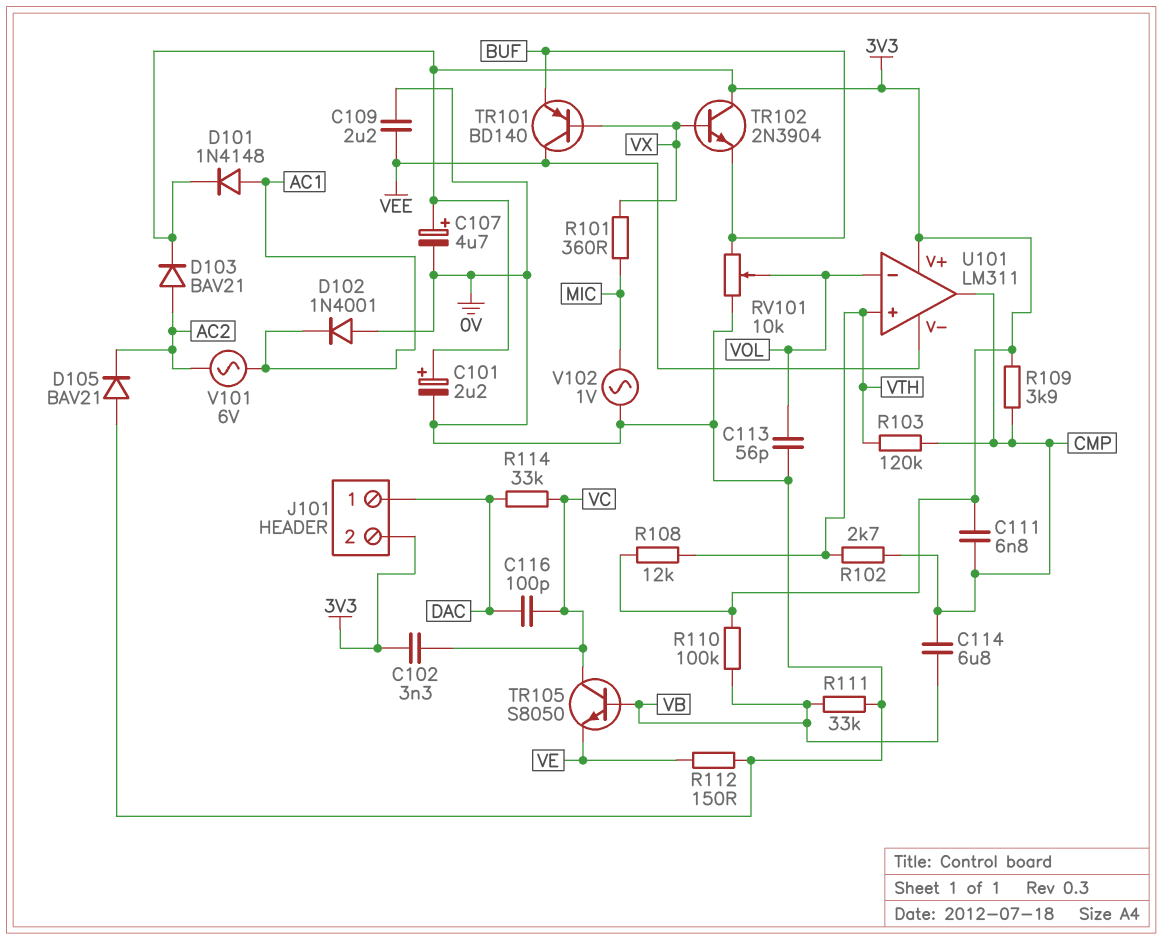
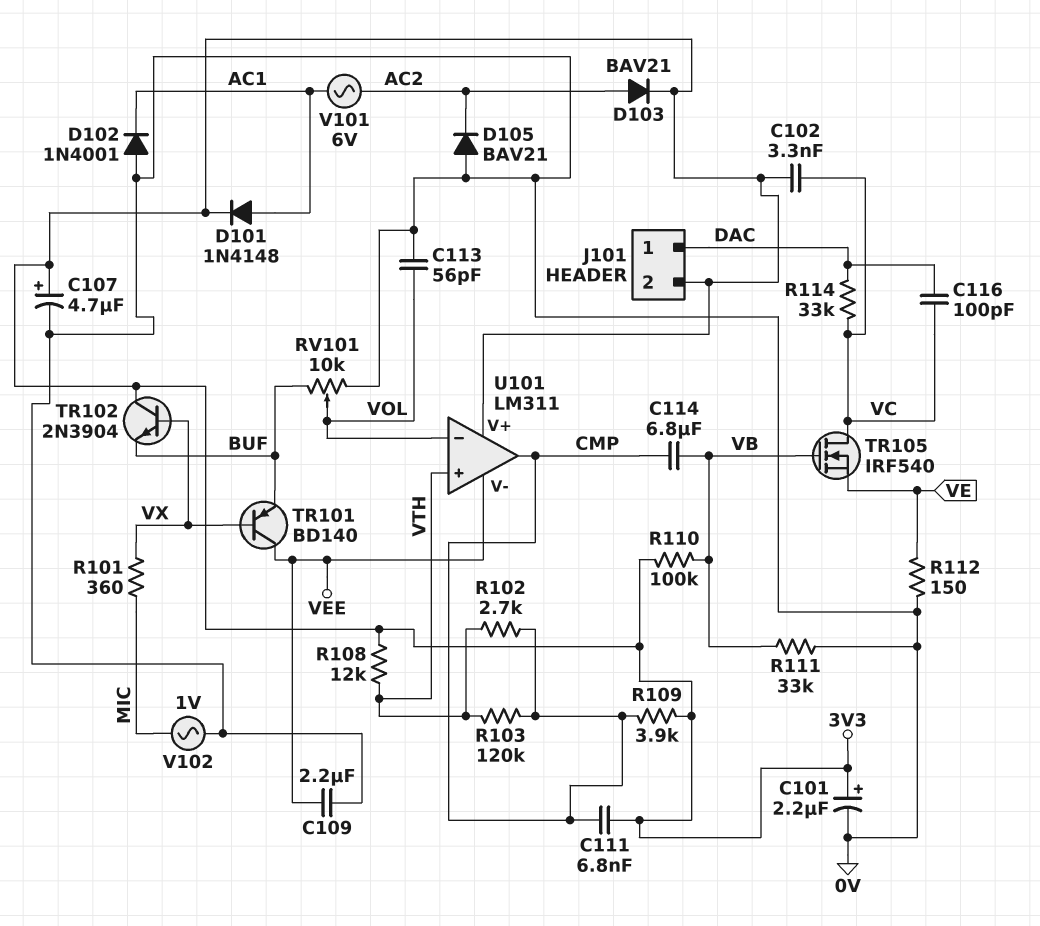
TR105: NPN S8050 (B VB, C VC, E VE) -> NMOS IRF540 (G VB, D VC, S VE)

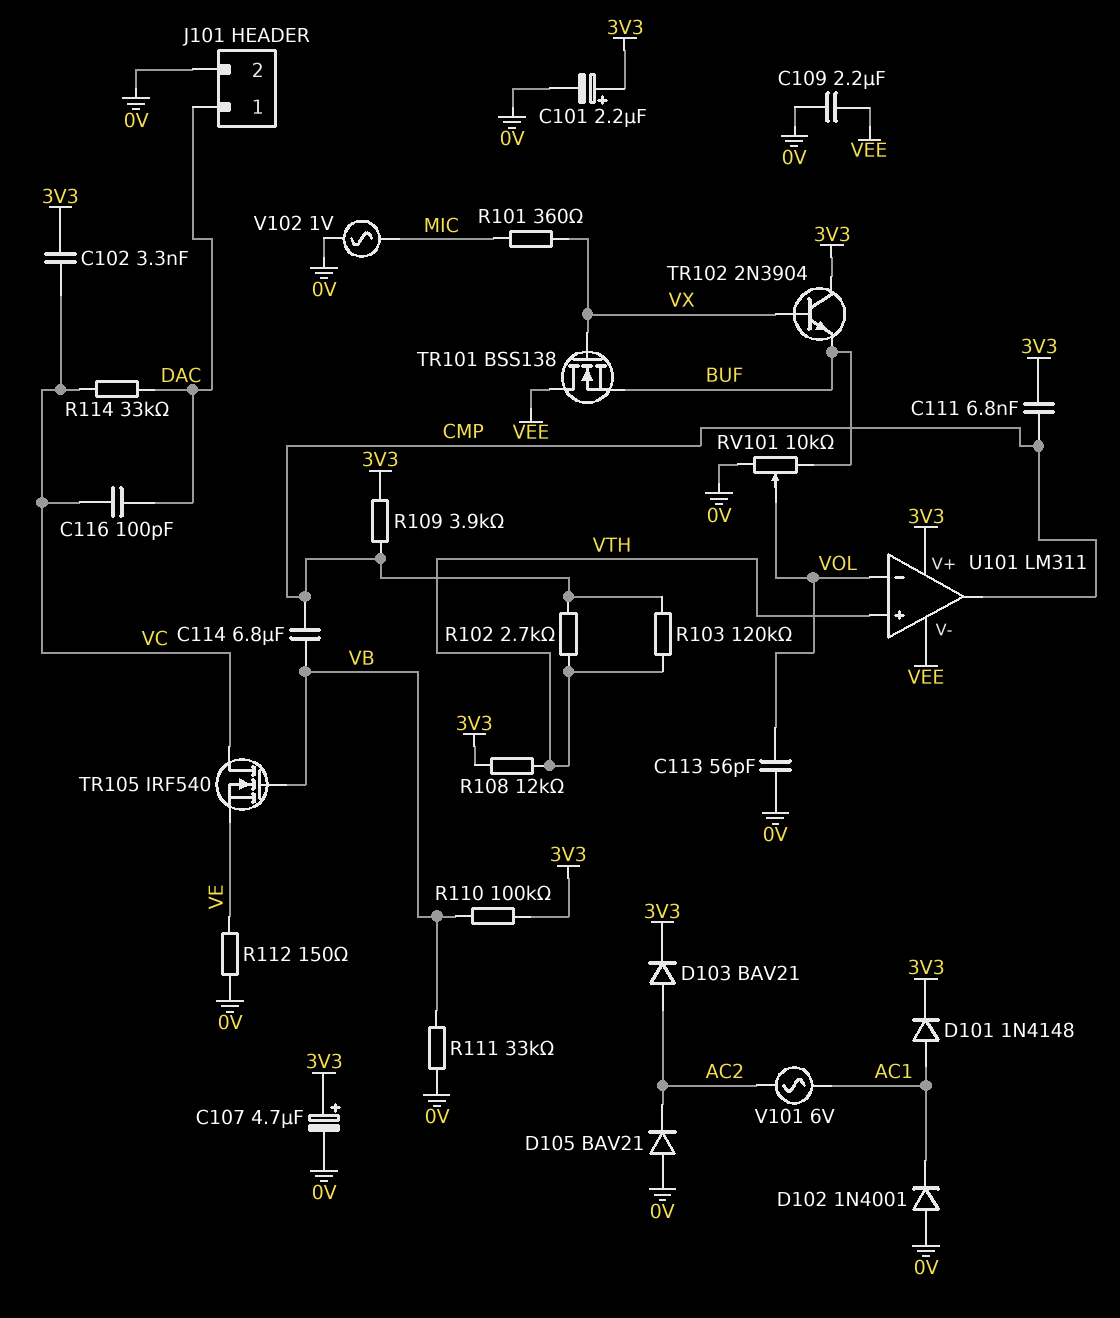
J101 pin 2: 3V3 -> 0V
TR101: PNP BD140 (B VX, C VEE, E BUF) -> NMOS BSS138 (G VX, D VEE, S BUF)

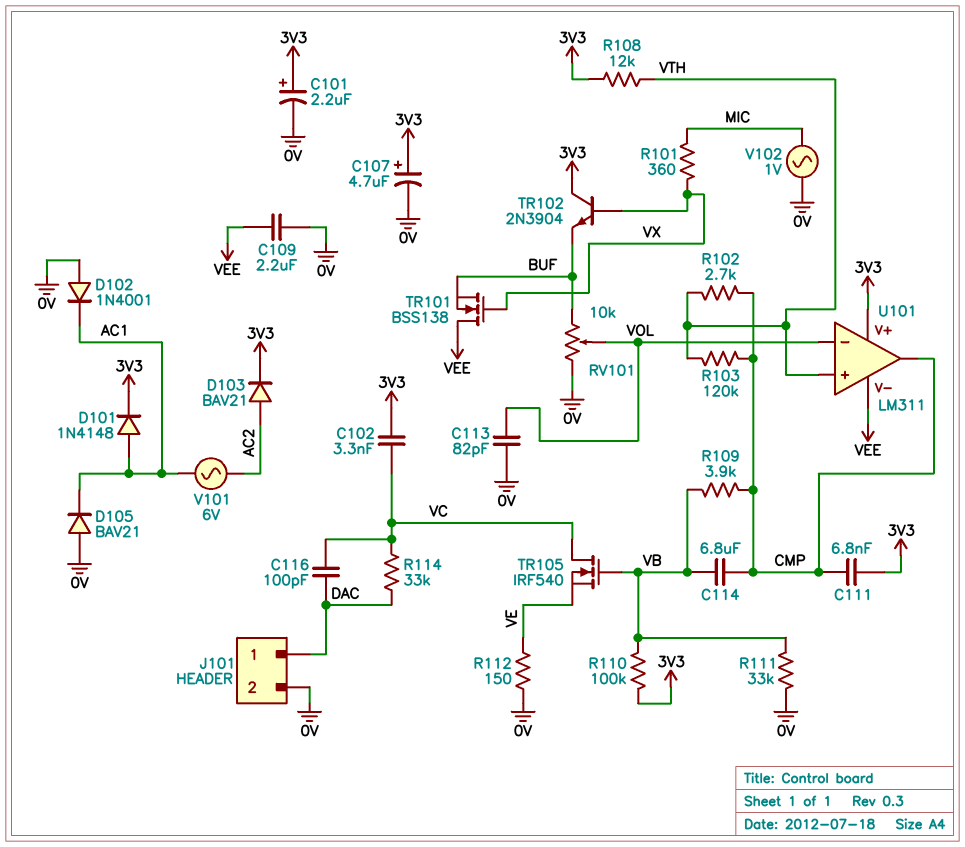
C113: 56pF (0V, VOL) -> 82pF (0V, VOL)
D105: diode BAV21 (A 0V, K AC2) -> diode BAV21 (A 0V, K AC1)
R109: 3.9k (3V3, CMP) -> 3.9k (CMP, VB)

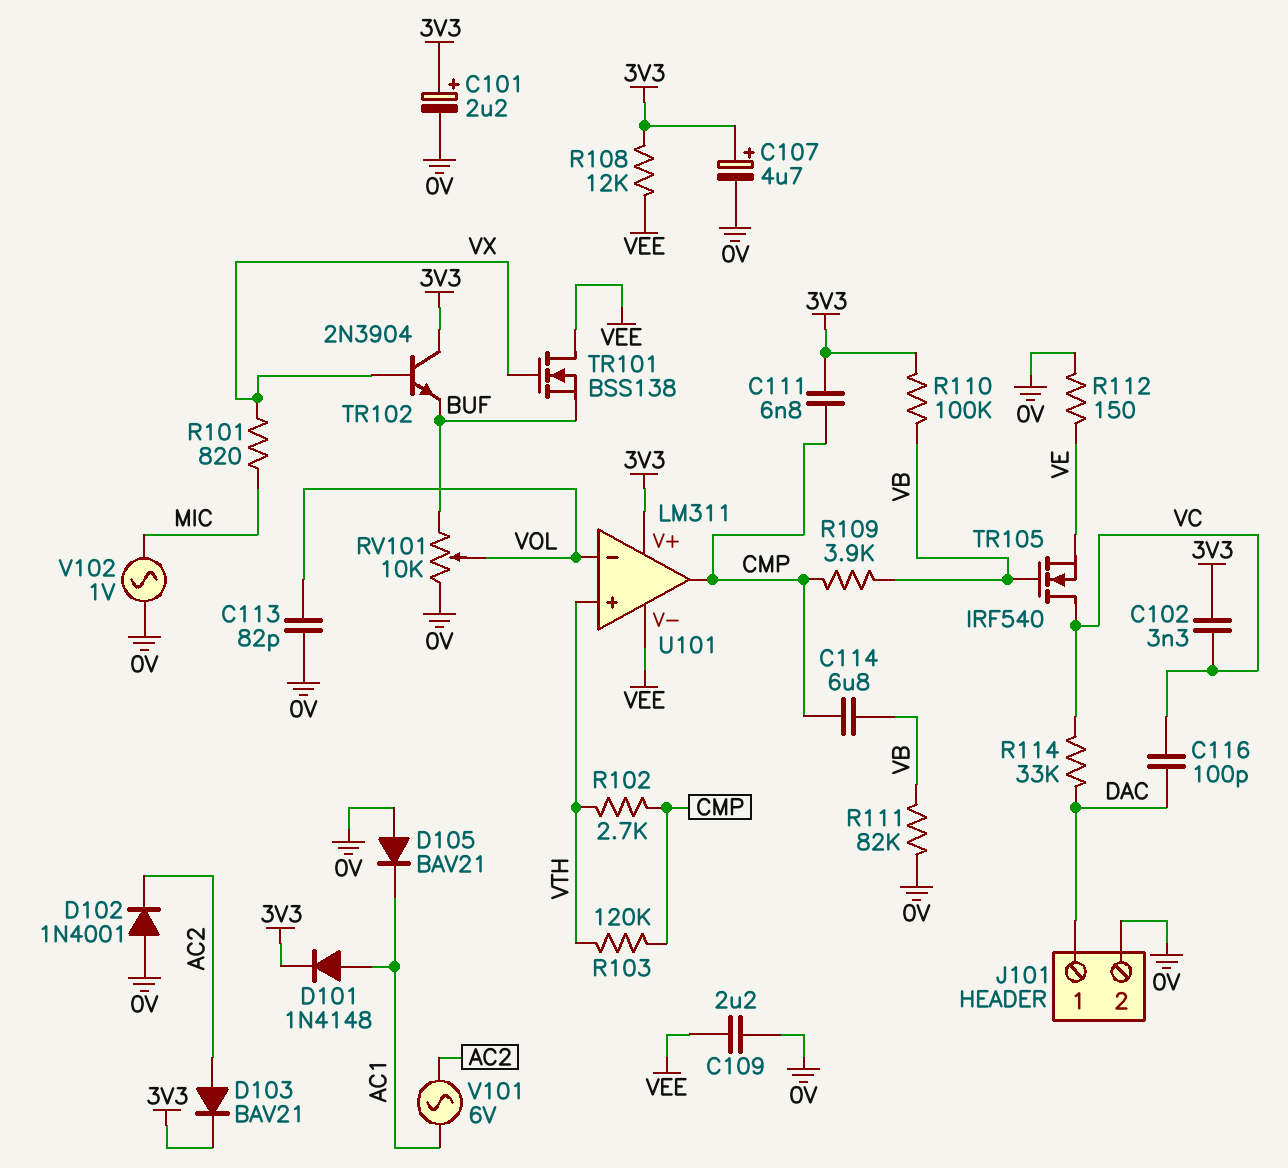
D102: diode 1N4001 (A 0V, K AC1) -> diode 1N4001 (A 0V, K AC2)
R101: 360 (MIC, VX) -> 820 (MIC, VX)
R108: 12k (3V3, VTH) -> 12k (3V3, VEE)
R111: 33k (0V, VB) -> 82k (0V, VB)

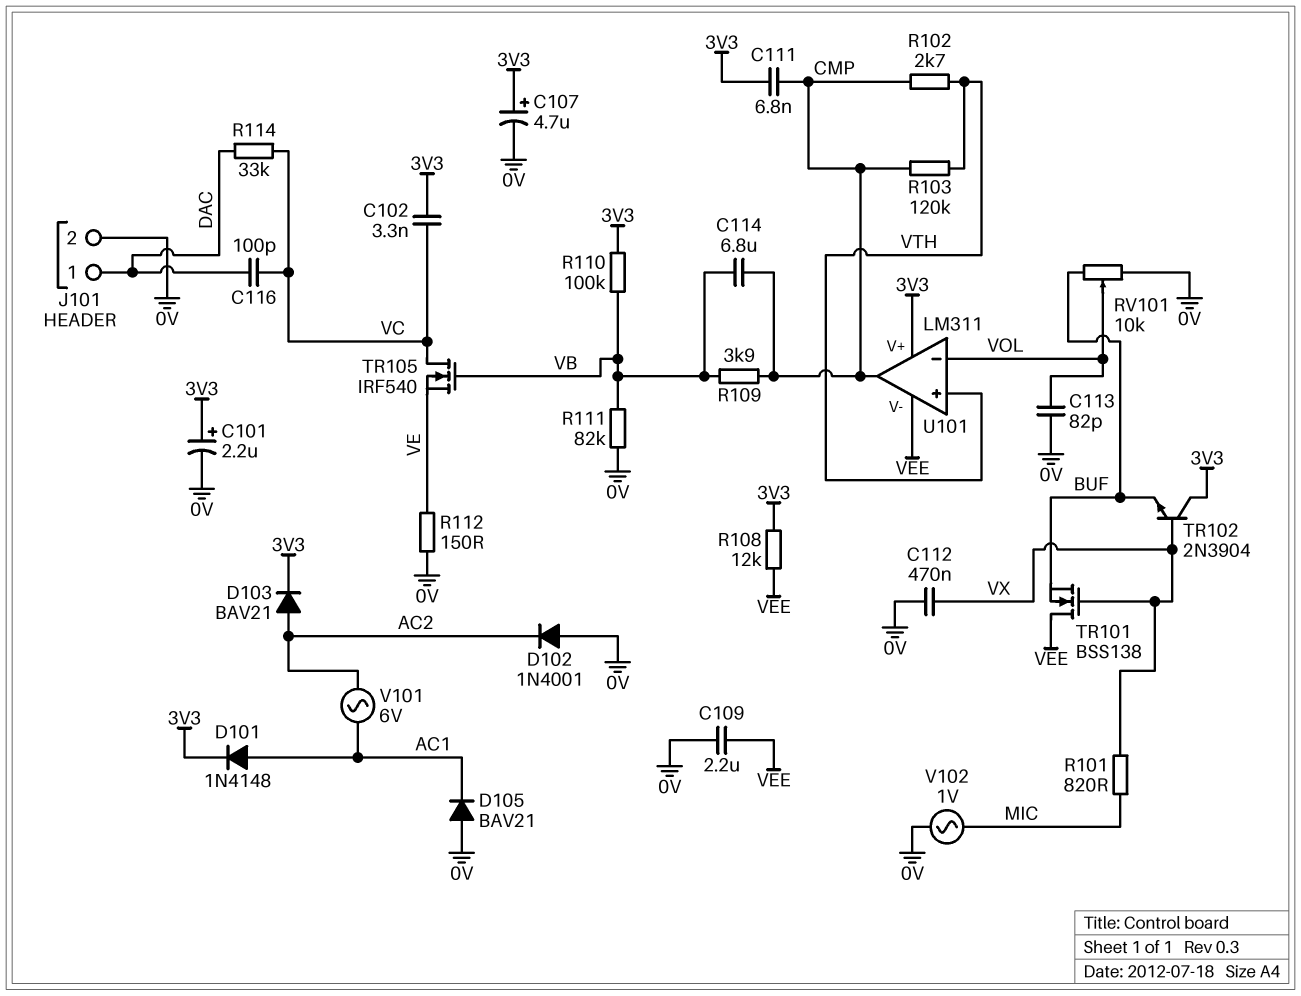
C112: none -> 470nF (0V, VX)

